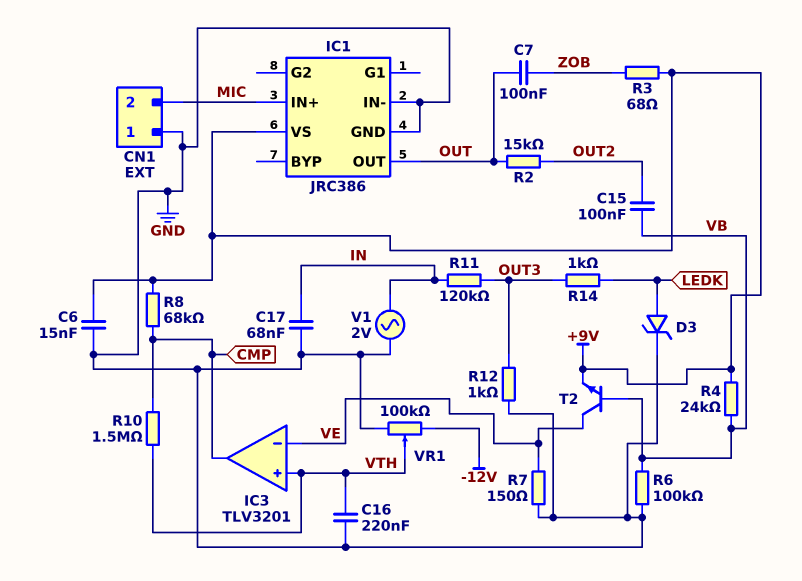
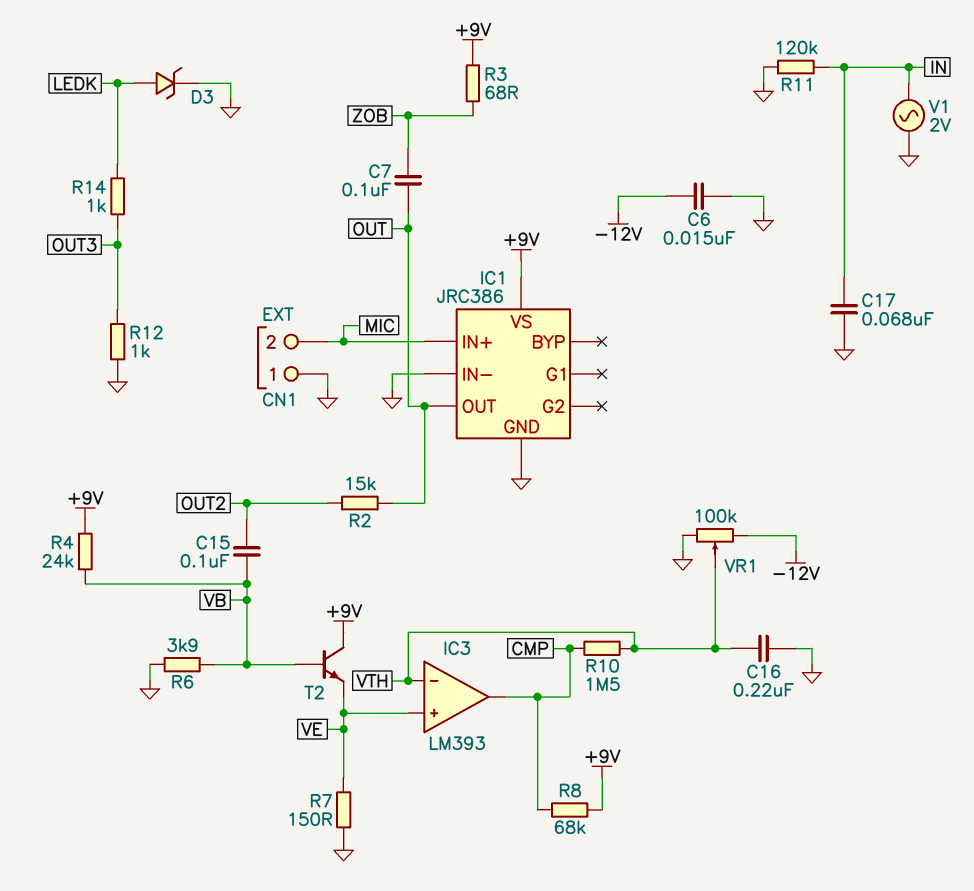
C6: 15nF (+9V, GND) -> 15nF (-12V, GND)
IC3: TLV3201 -> LM393
IC3 pin in+: VTH -> VE
IC3 pin in-: VE -> VTH
R6: 100k (GND, VB) -> 3.9k (GND, VB)
R11: 120k (IN, OUT3) -> 120k (GND, IN)
T2: NPN (B VB, C VE, E +9V) -> NPN (B VB, C +9V, E VE)

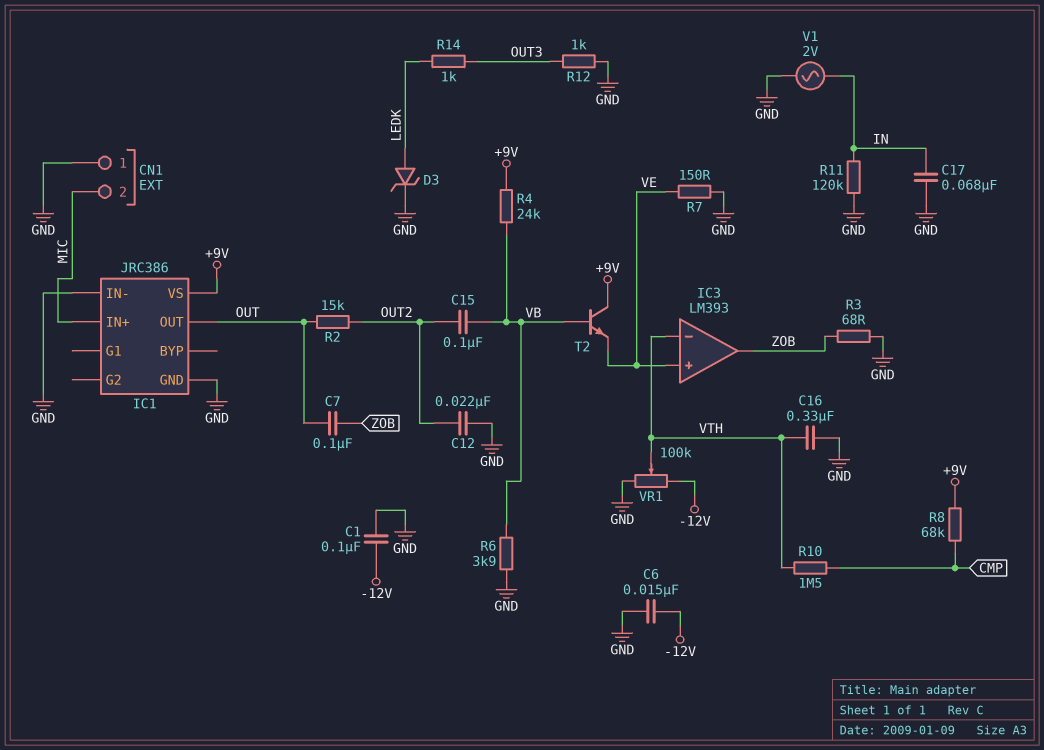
C1: none -> 100nF (-12V, GND)
C12: none -> 22nF (GND, OUT2)
C16: 220nF (GND, VTH) -> 330nF (GND, VTH)
IC3 pin out: CMP -> ZOB
R3: 68 (+9V, ZOB) -> 68 (GND, ZOB)

